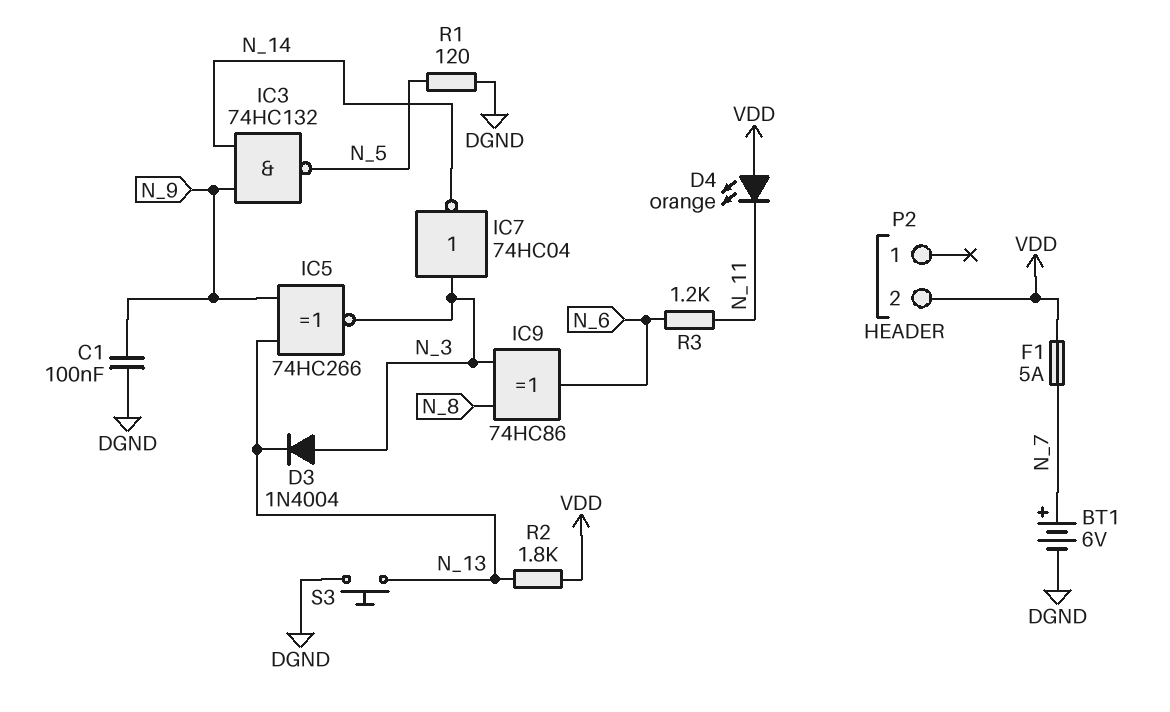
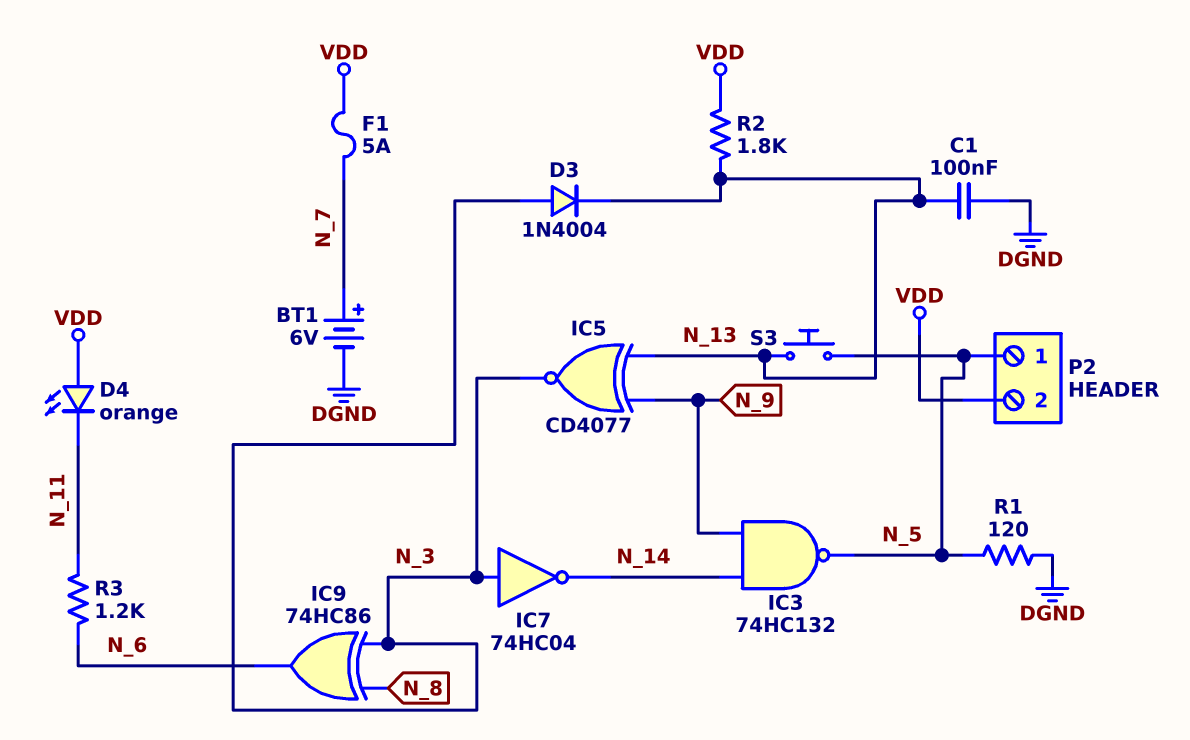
C1: 100nF (DGND, N_9) -> 100nF (DGND, N_13)
IC5: XNOR 74HC266 (in N_9, in N_13, out N_3) -> XNOR CD4077 (in N_9, in N_13, out N_3)
P2 pin 1: none -> N_5
S3: button (DGND, N_13) -> button (N_5, N_13)

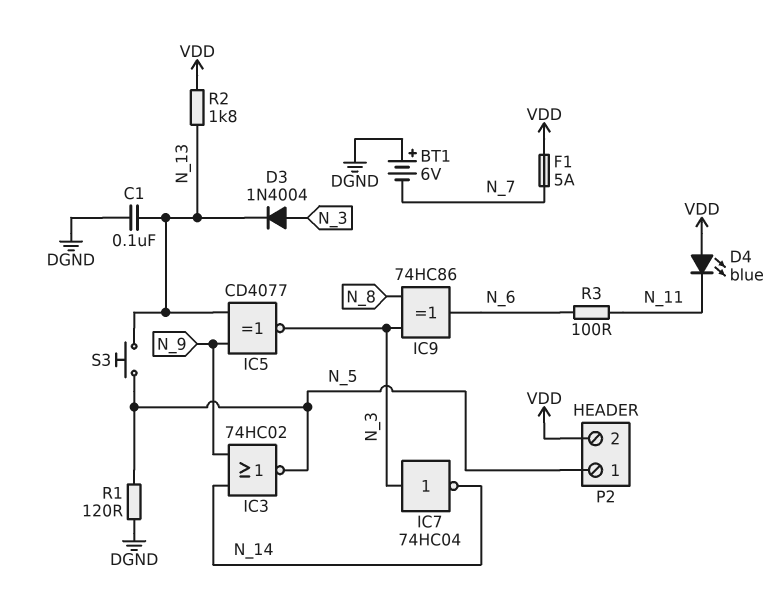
BT1: 6V (plus N_7, minus DGND) -> 6V (plus DGND, minus N_7)
D4: LED orange (A VDD, K N_11) -> LED blue (A VDD, K N_11)
IC3: NAND 74HC132 (in N_9, in N_14, out N_5) -> NOR 74HC02 (in N_9, in N_14, out N_5)
R3: 1.2k (N_6, N_11) -> 100 (N_6, N_11)

